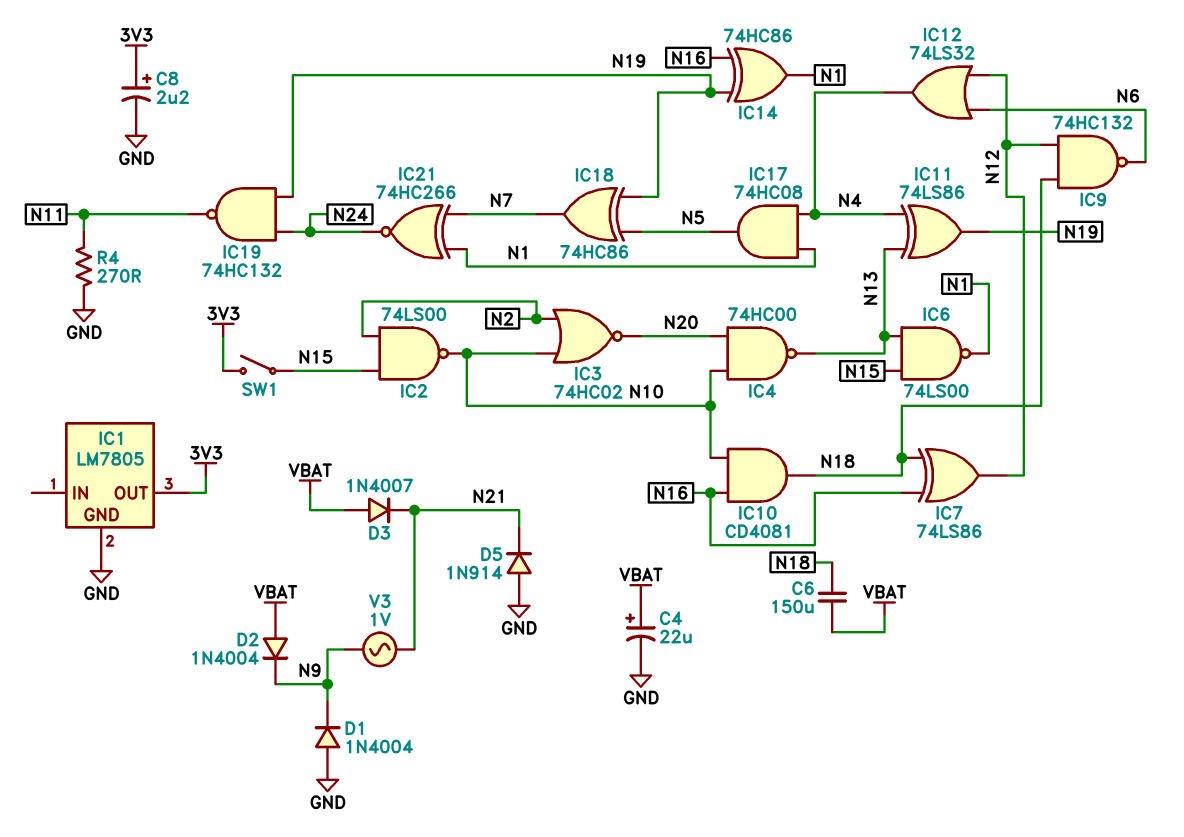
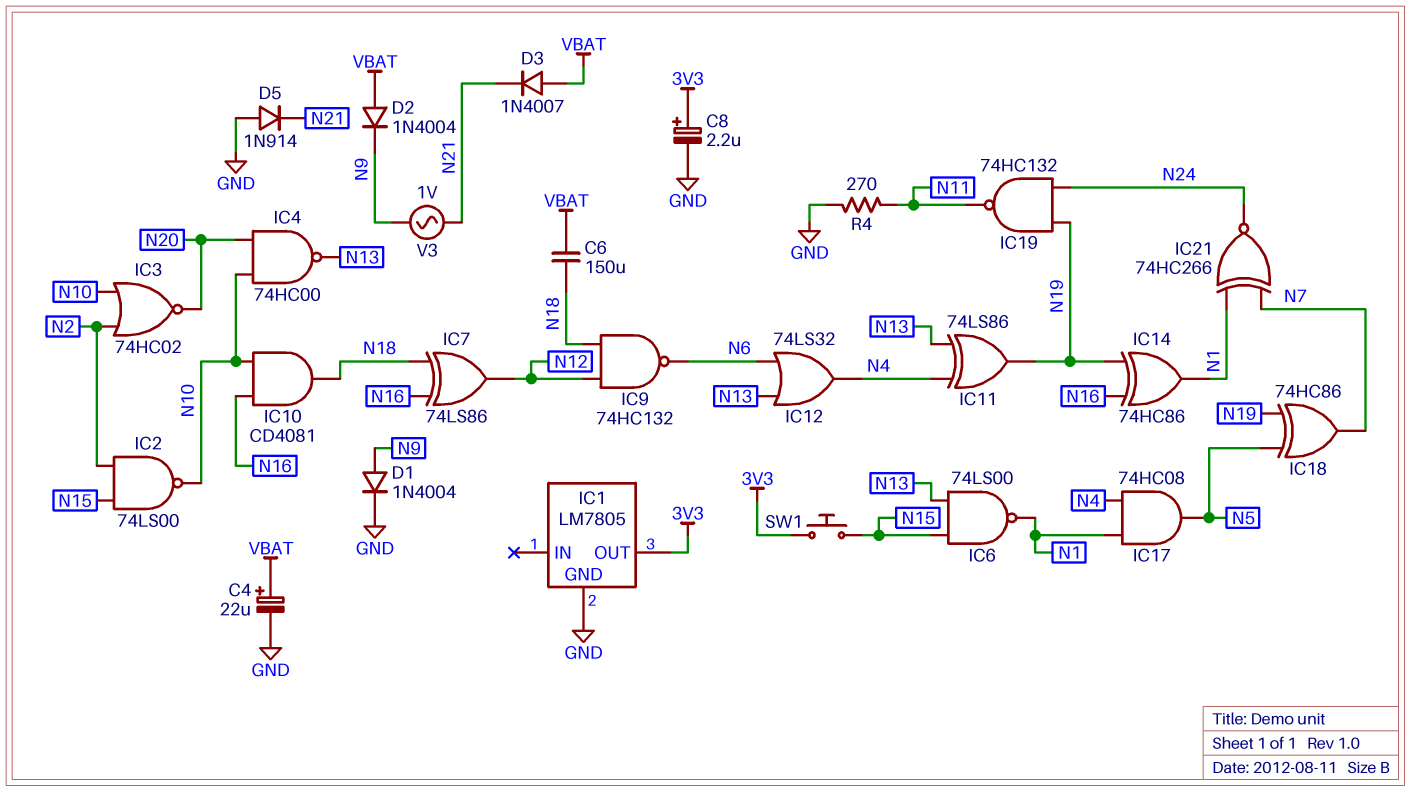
D1: diode 1N4004 (A GND, K N9) -> diode 1N4004 (A N9, K GND)
IC12: OR 74LS32 (in N6, in N12, out N4) -> OR 74LS32 (in N6, in N13, out N4)
SW1: switch (3V3, N15) -> button (3V3, N15)

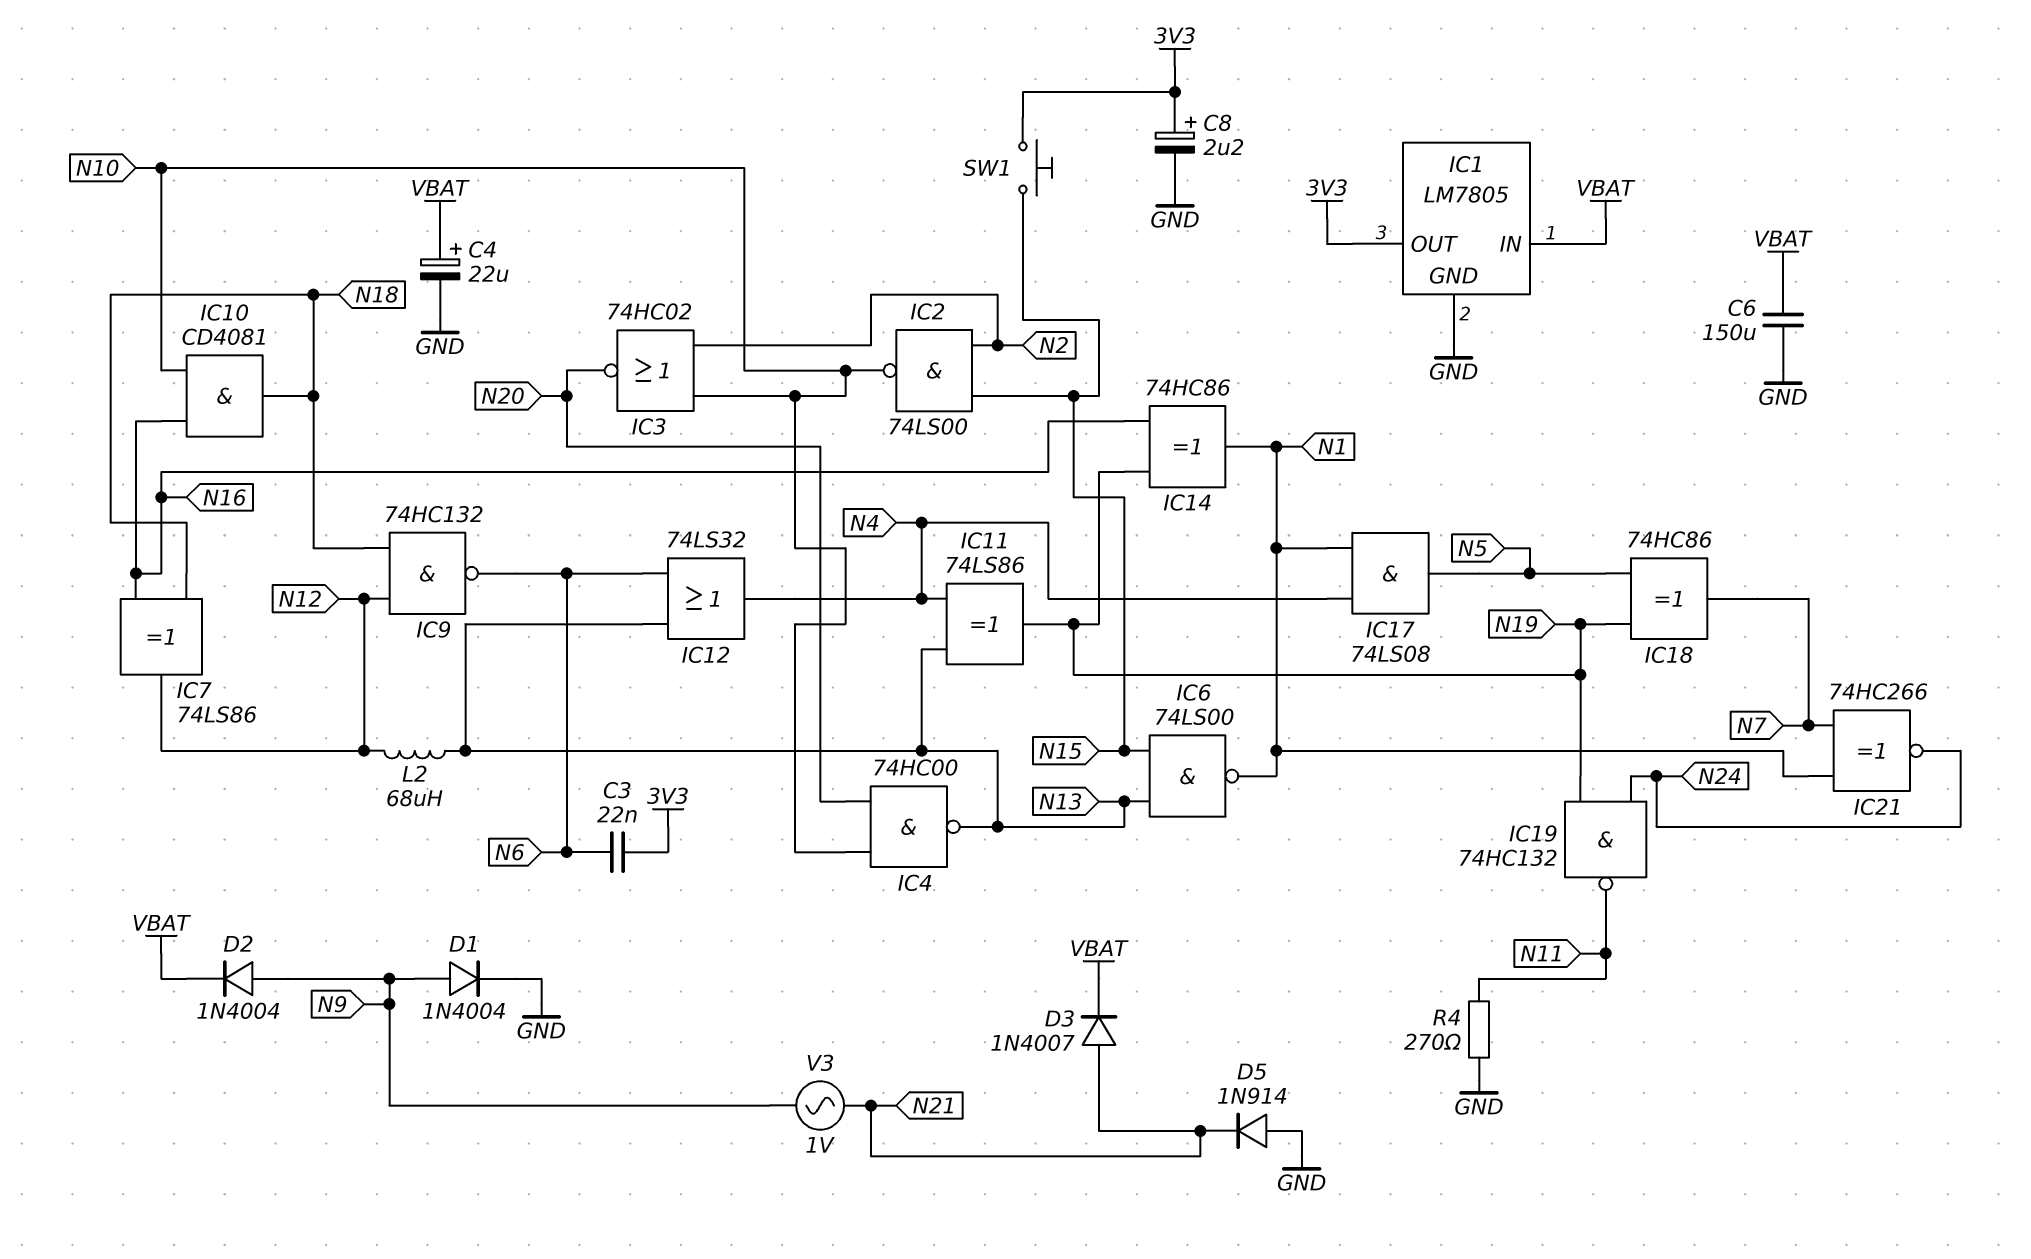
C3: none -> 22nF (3V3, N6)
C6: 150uF (N18, VBAT) -> 150uF (GND, VBAT)
D2: diode 1N4004 (A VBAT, K N9) -> diode 1N4004 (A N9, K VBAT)
D3: diode 1N4007 (A VBAT, K N21) -> diode 1N4007 (A N21, K VBAT)
IC1 pin IN: none -> VBAT
IC17: AND 74HC08 (in N1, in N4, out N5) -> AND 74LS08 (in N1, in N4, out N5)
L2: none -> 68uH (N12, N13)

